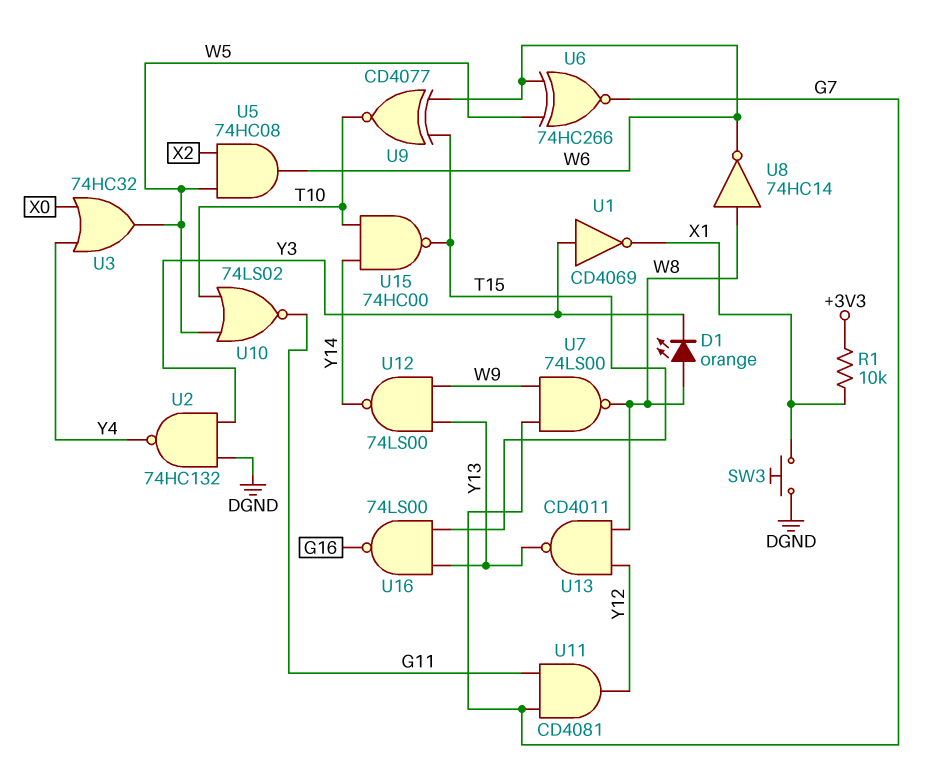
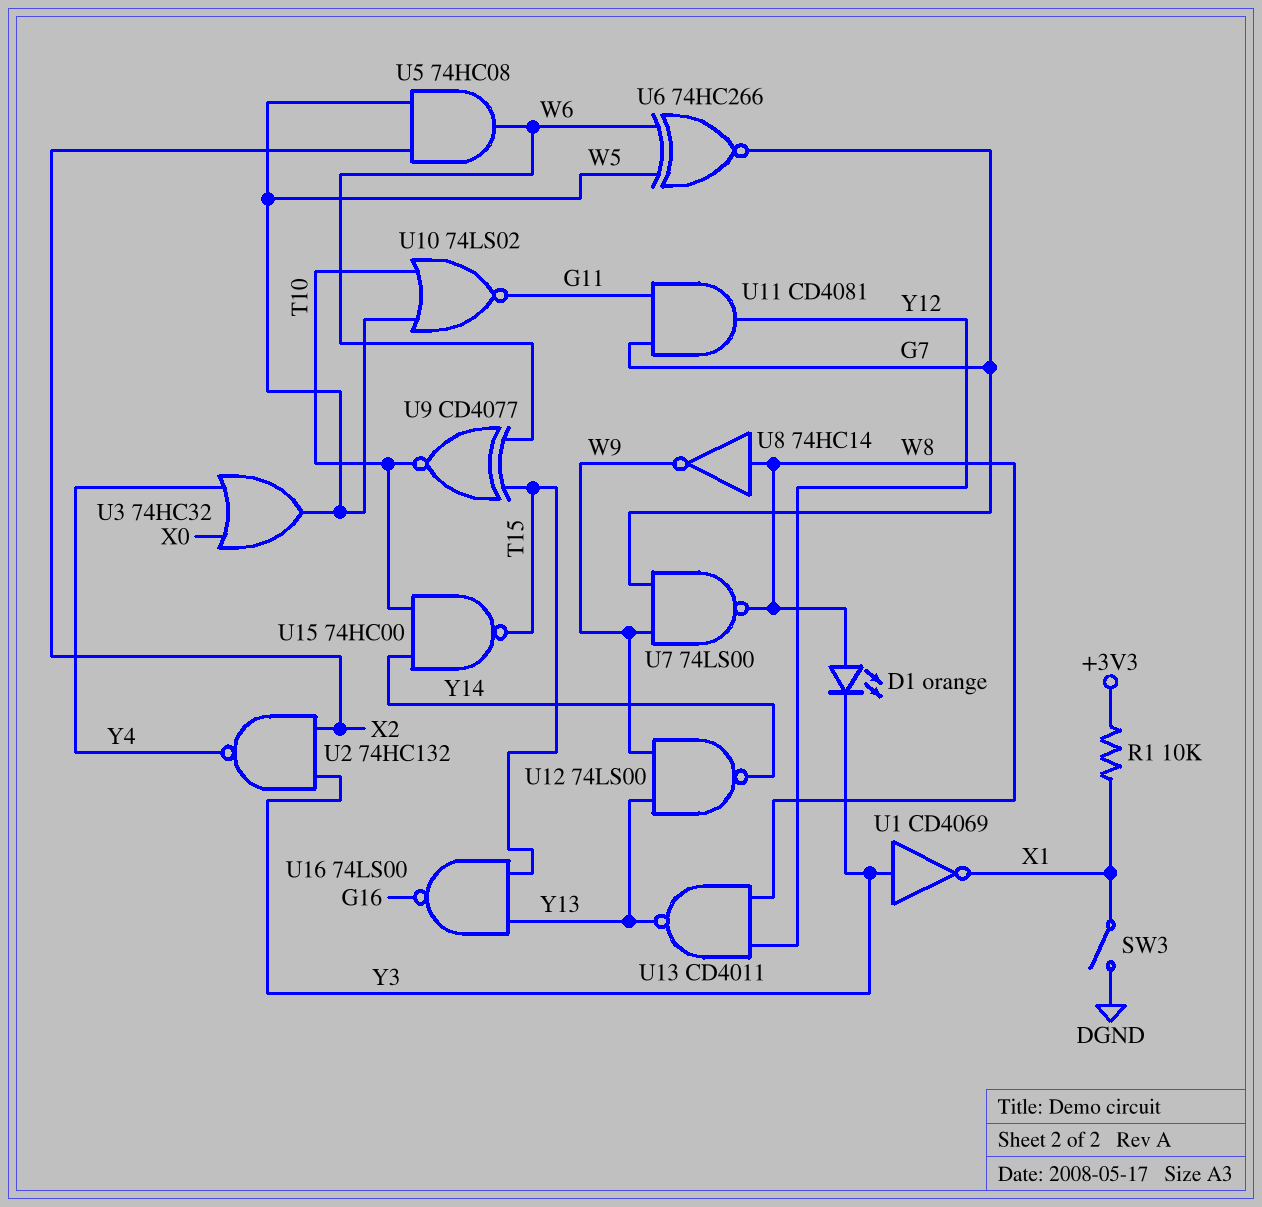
SW3: button (DGND, X1) -> switch (DGND, X1)
U2: NAND 74HC132 (in DGND, in Y3, out Y4) -> NAND 74HC132 (in X2, in Y3, out Y4)
U8: NOT 74HC14 (in W8, out W6) -> NOT 74HC14 (in W8, out W9)

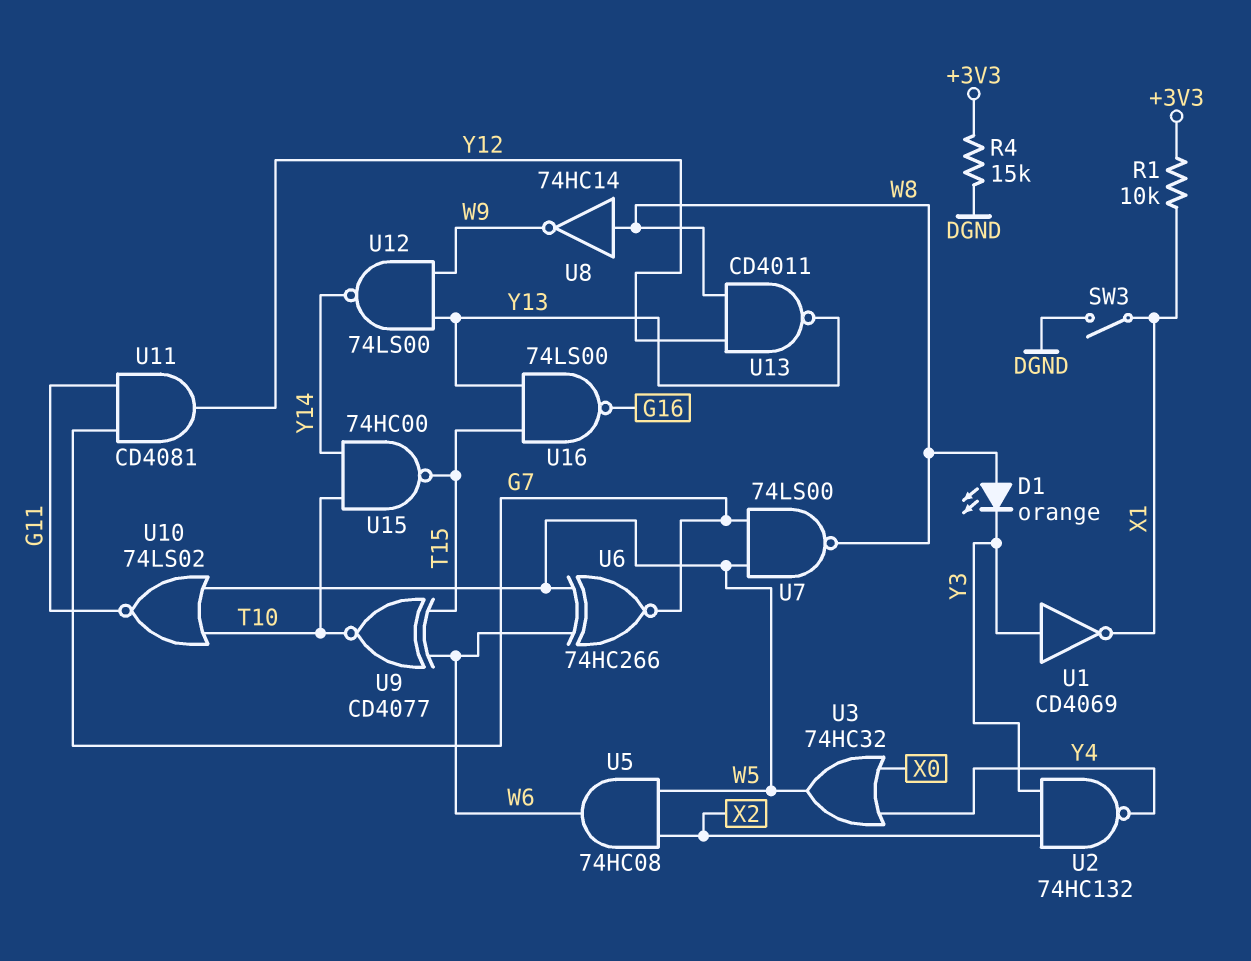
R4: none -> 15k (+3V3, DGND)
U7: NAND 74LS00 (in G7, in W9, out W8) -> NAND 74LS00 (in G7, in W5, out W8)

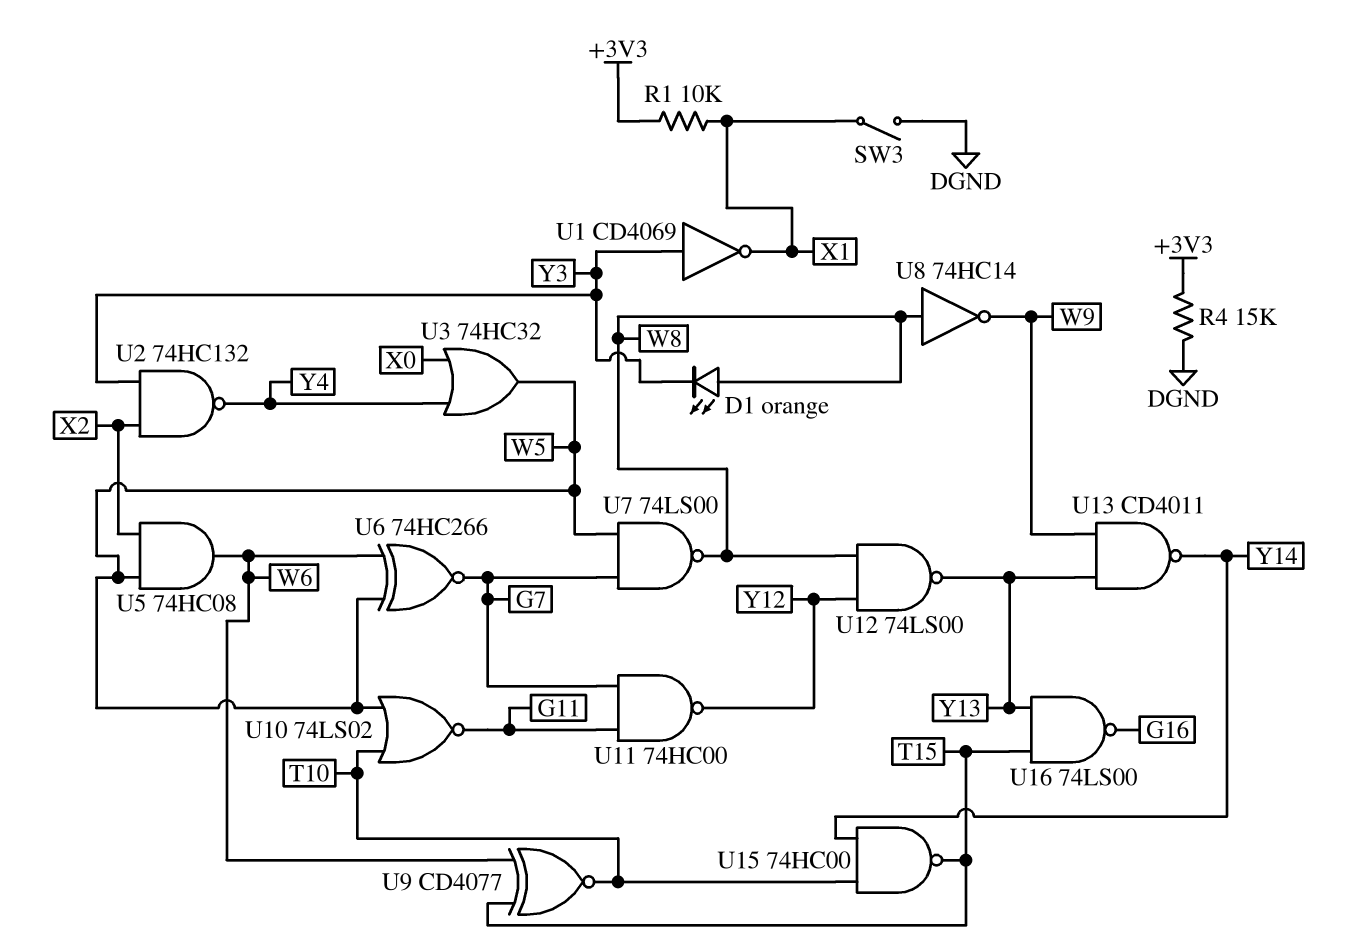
U11: AND CD4081 (in G7, in G11, out Y12) -> NAND 74HC00 (in G7, in G11, out Y12)
U12: NAND 74LS00 (in W9, in Y13, out Y14) -> NAND 74LS00 (in W8, in Y12, out Y13)
U13: NAND CD4011 (in W8, in Y12, out Y13) -> NAND CD4011 (in W9, in Y13, out Y14)

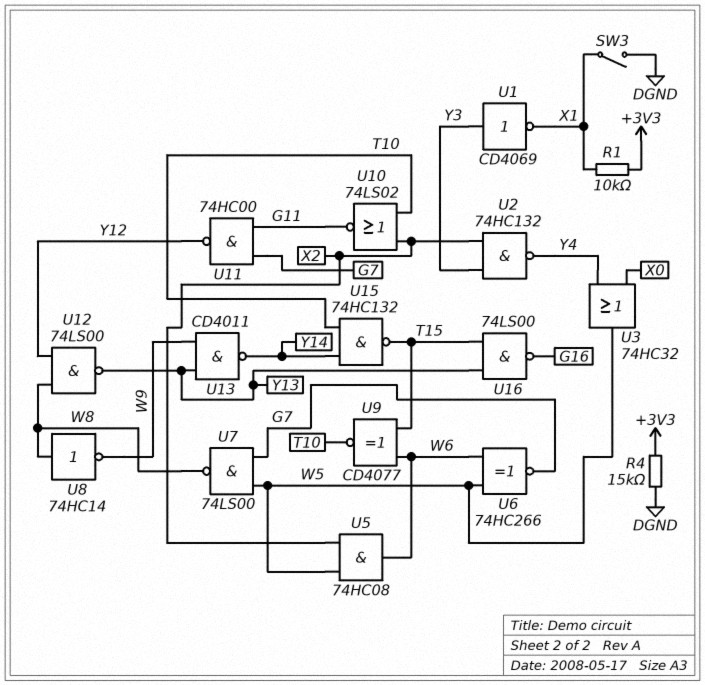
D1: LED orange (A W8, K Y3) -> none
U10: NOR 74LS02 (in T10, in W5, out G11) -> NOR 74LS02 (in T10, in X2, out G11)
U15: NAND 74HC00 (in T10, in Y14, out T15) -> NAND 74HC132 (in T10, in Y14, out T15)

